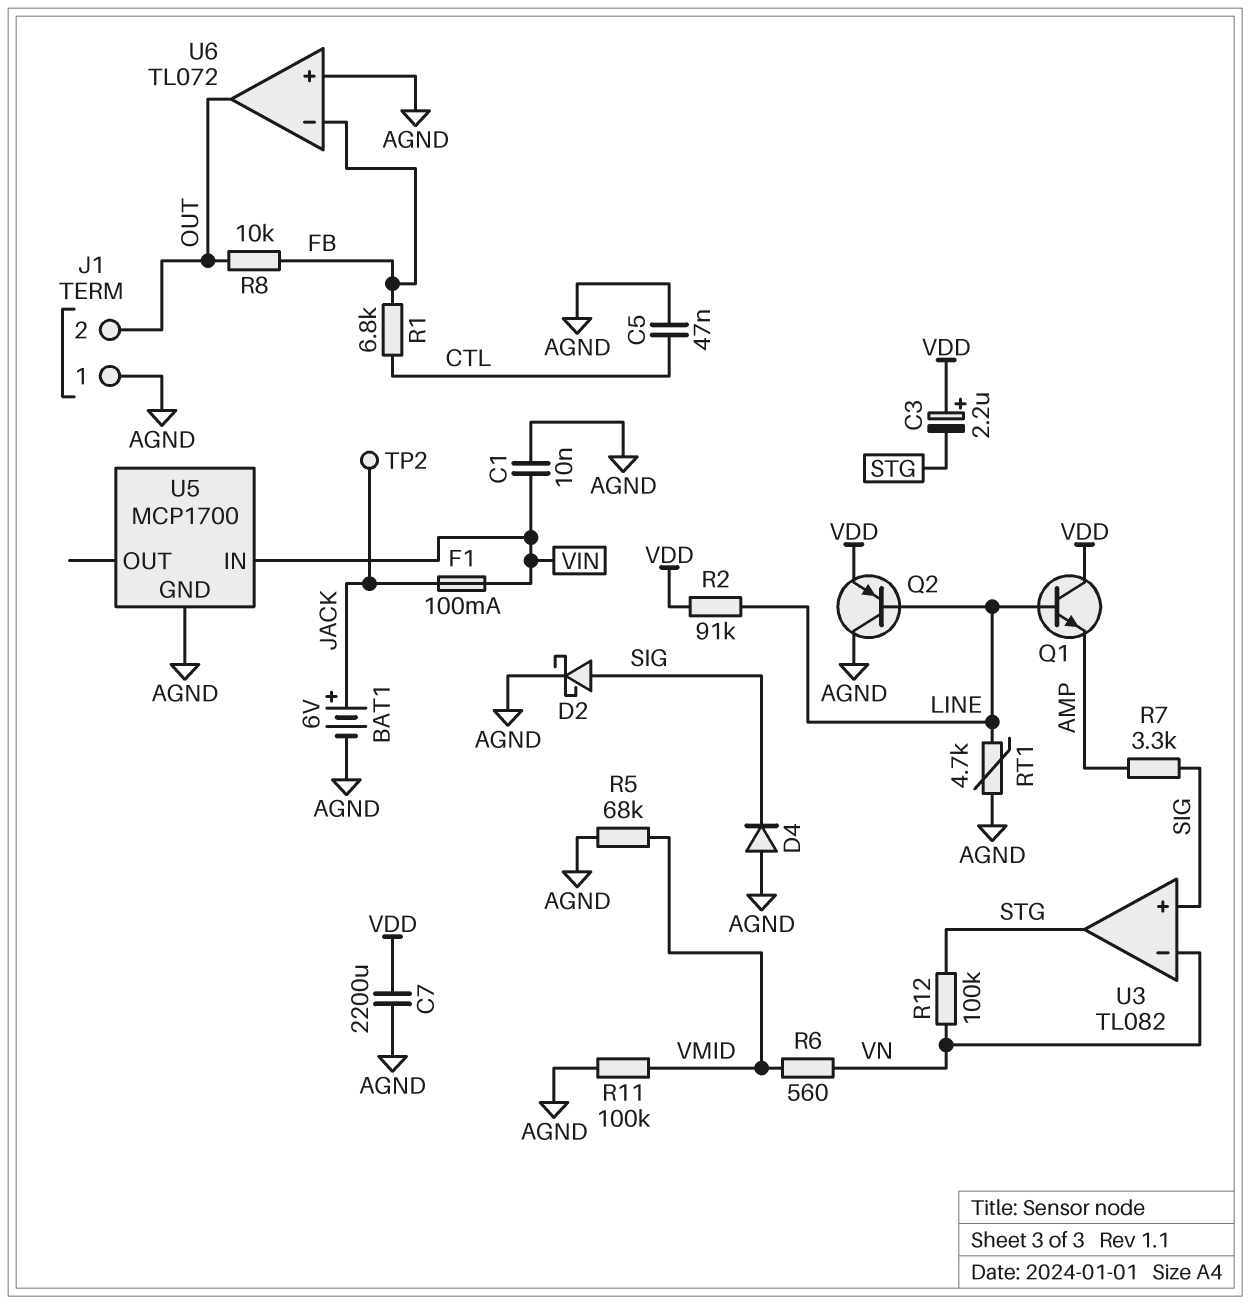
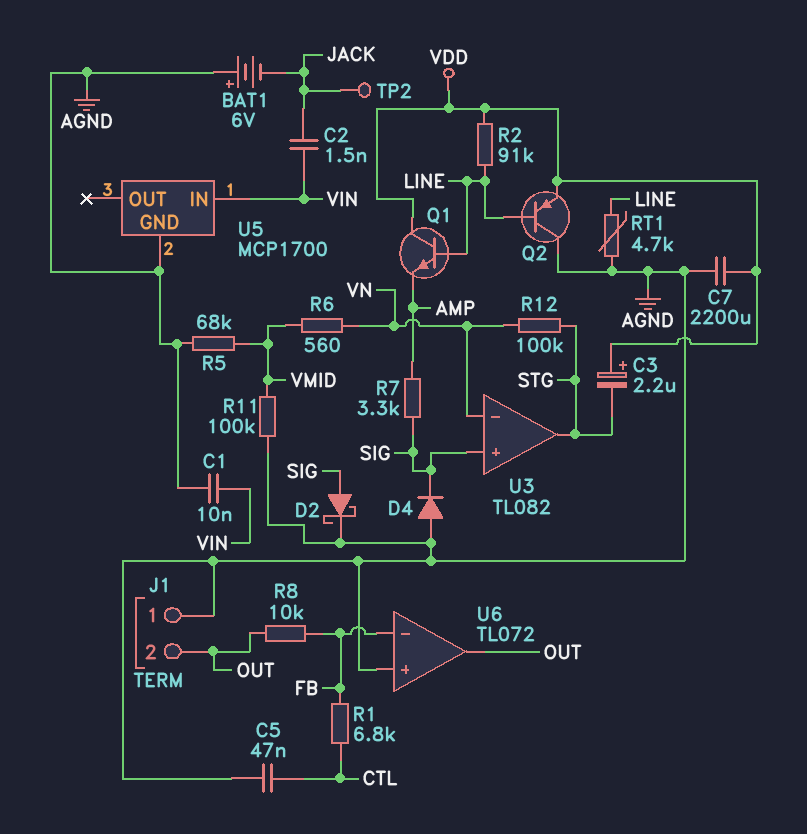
BAT1: 6V (plus JACK, minus AGND) -> 6V (plus AGND, minus JACK)
C2: none -> 1.5nF (JACK, VIN)
F1: 100mA (JACK, VIN) -> none

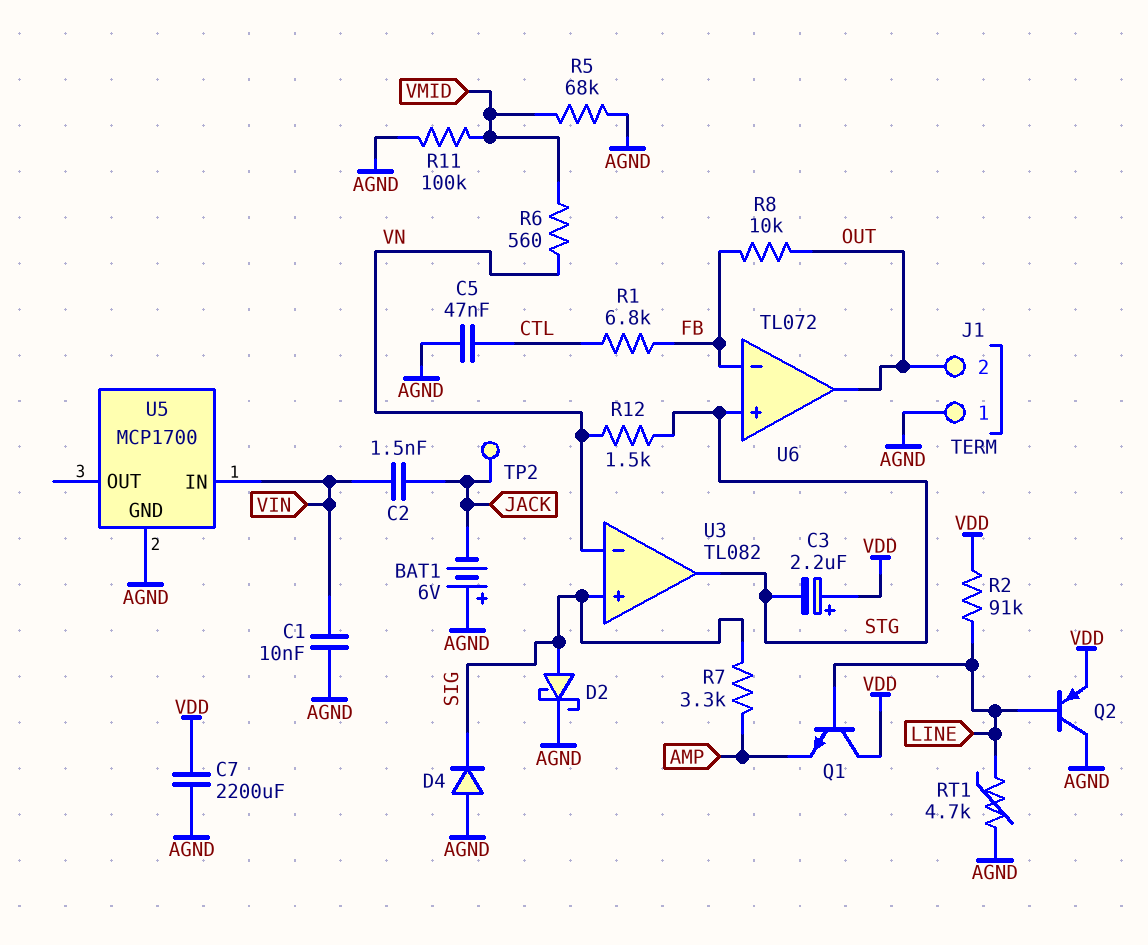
R12: 100k (STG, VN) -> 1.5k (STG, VN)
U6 pin in+: AGND -> STG

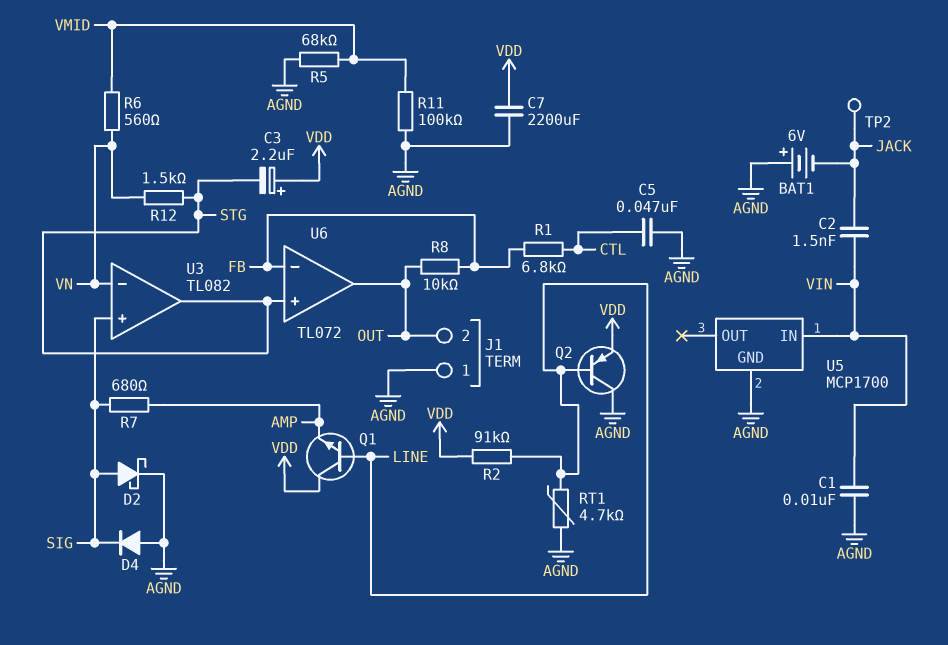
R7: 3.3k (AMP, SIG) -> 680 (AMP, SIG)

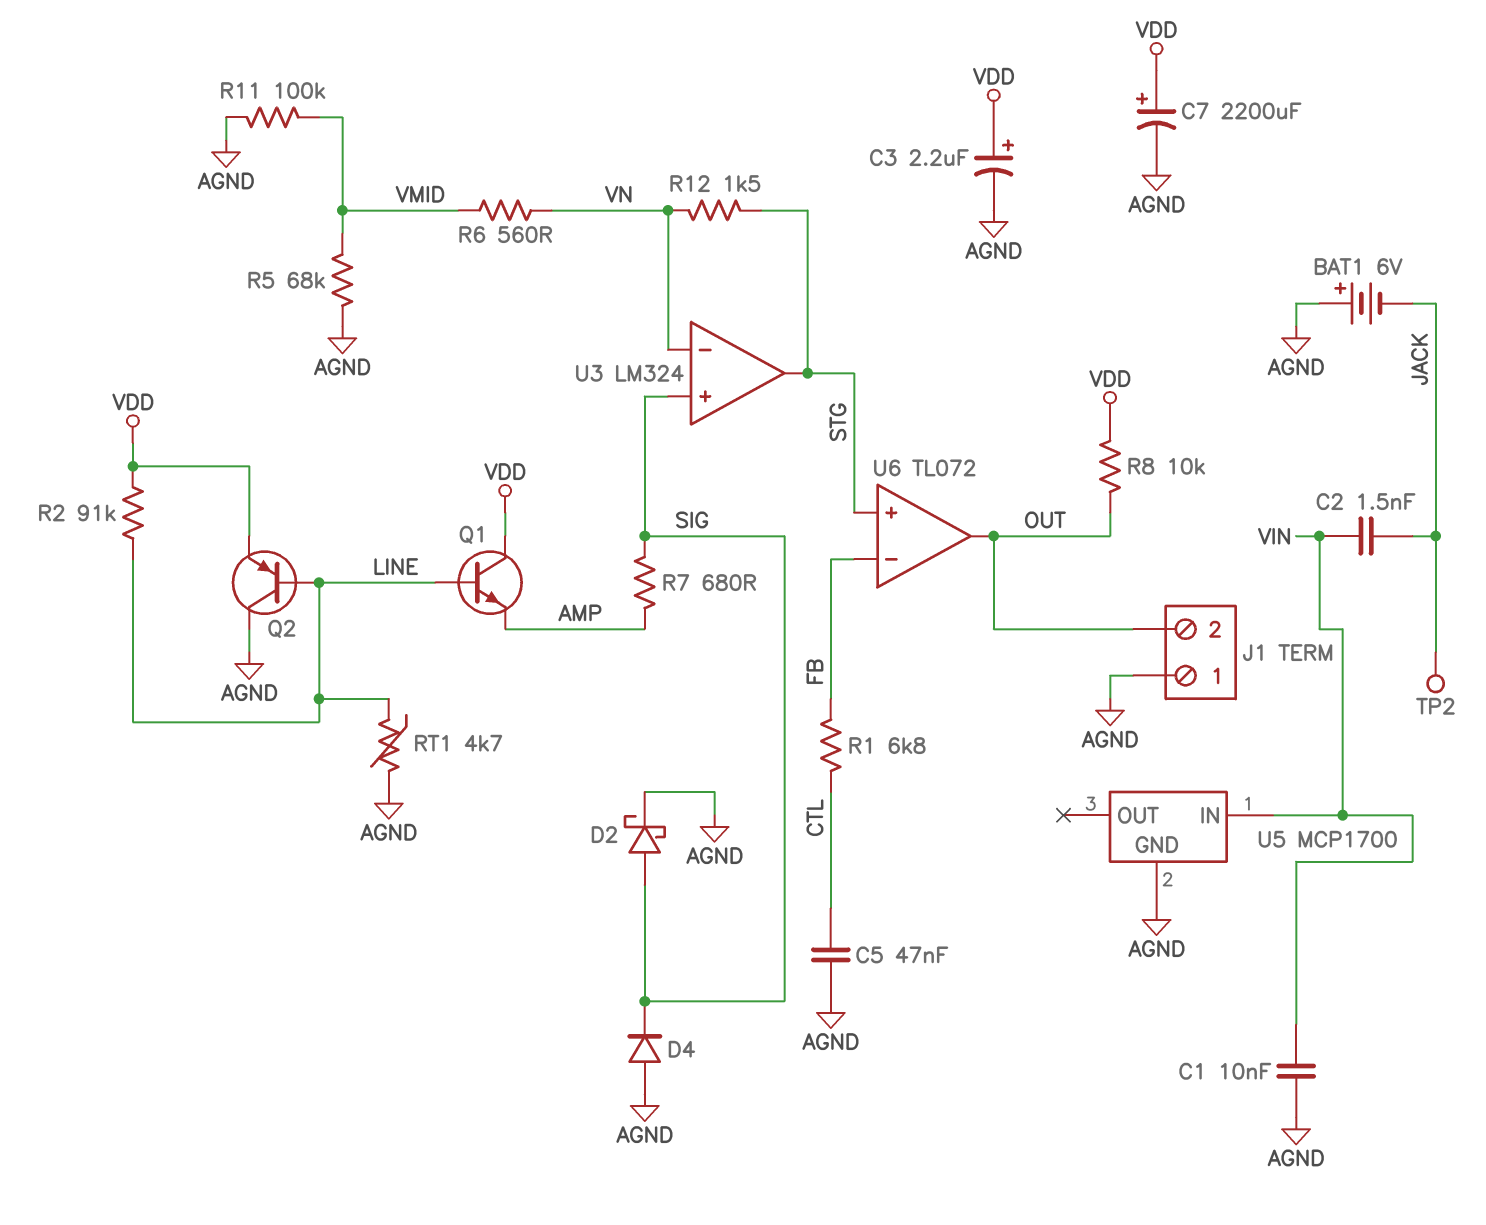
C3: 2.2uF (plus VDD, minus STG) -> 2.2uF (plus VDD, minus AGND)
C7: 2200uF (AGND, VDD) -> 2200uF (plus VDD, minus AGND)
R8: 10k (FB, OUT) -> 10k (OUT, VDD)
U3: TL082 -> LM324

